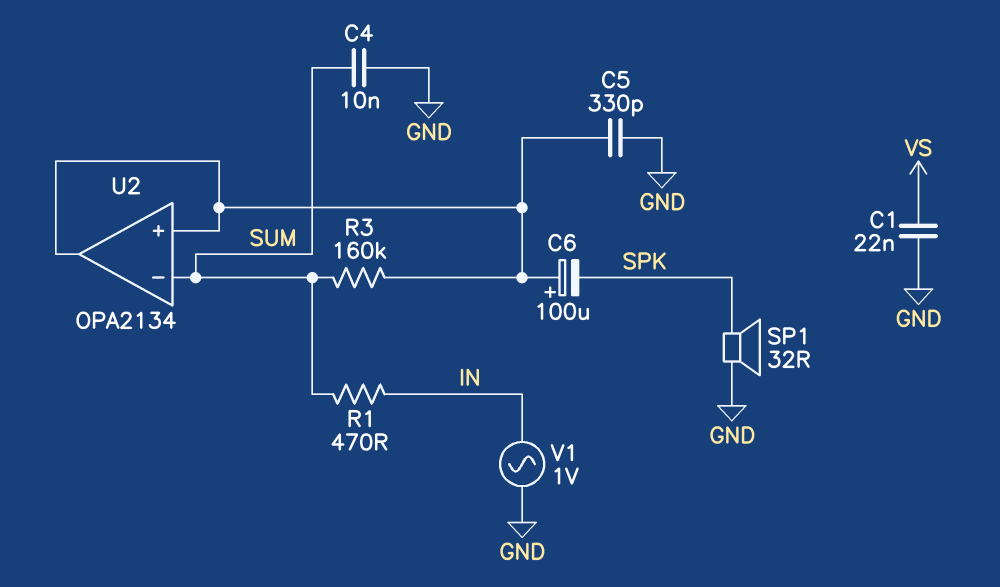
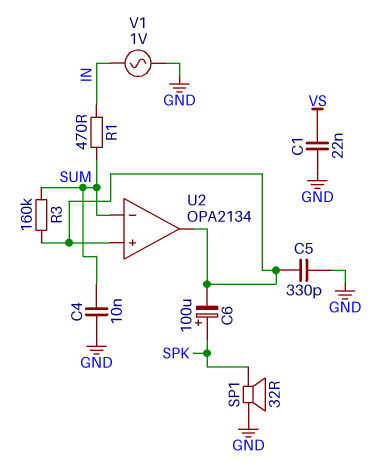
C6: 100uF (plus U2/in+, minus SPK) -> 100uF (plus SPK, minus U2/in+)

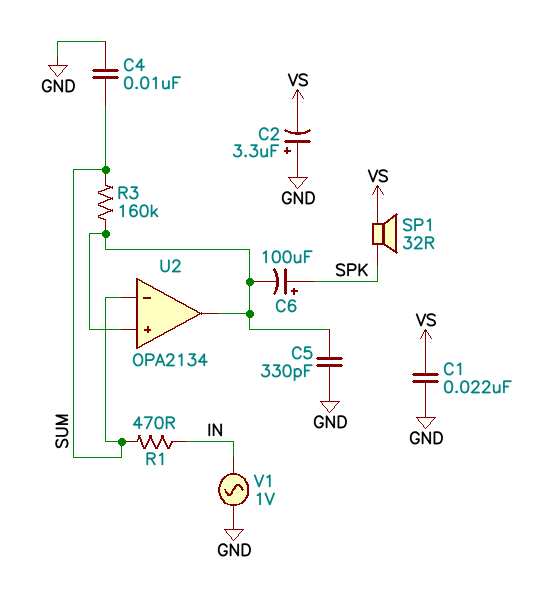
C2: none -> 3.3uF (plus GND, minus VS)
SP1: speaker 32R (GND, SPK) -> speaker 32R (SPK, VS)

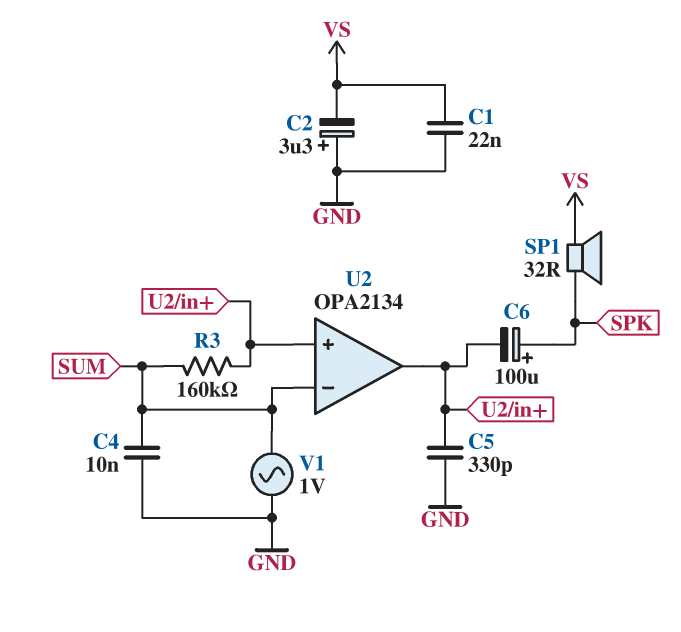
R1: 470 (IN, SUM) -> none
V1: AC 1V (GND, IN) -> AC 1V (GND, SUM)

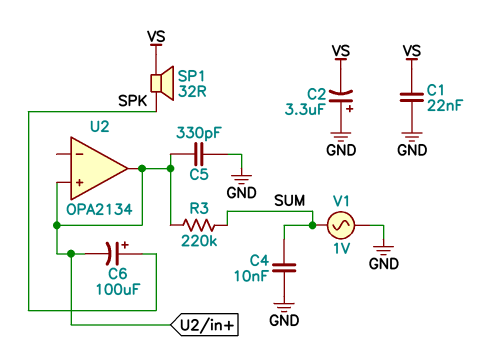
R3: 160k (SUM, U2/in+) -> 220k (SUM, U2/in+)
U2 pin in-: SUM -> none

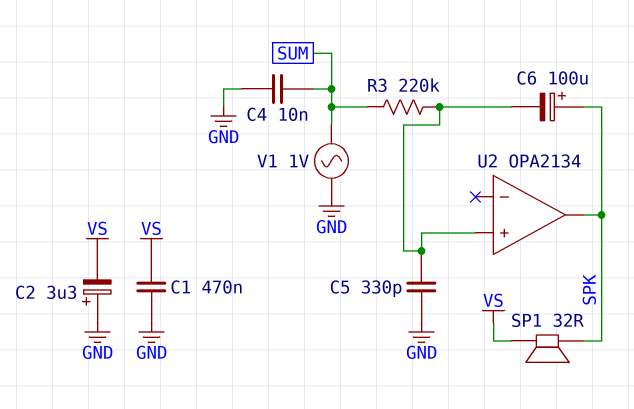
C1: 22nF (GND, VS) -> 470nF (GND, VS)
U2 pin out: U2/in+ -> SPK

